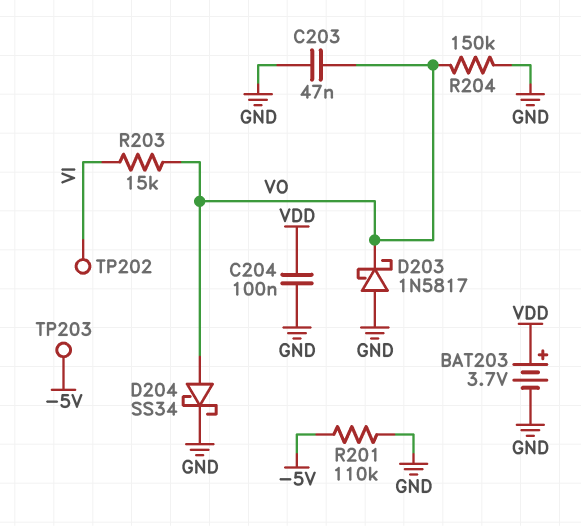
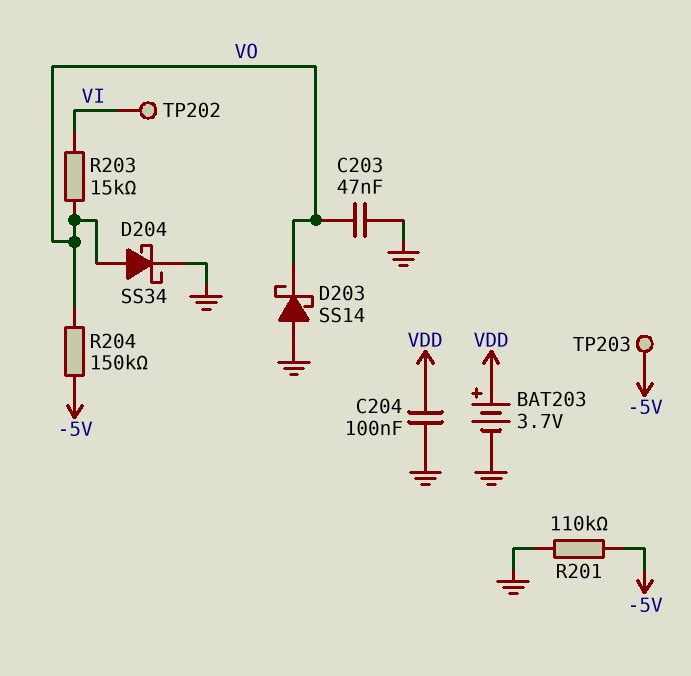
D203: schottky 1N5817 (A GND, K VO) -> schottky SS14 (A GND, K VO)
R204: 150k (GND, VO) -> 150k (-5V, VO)

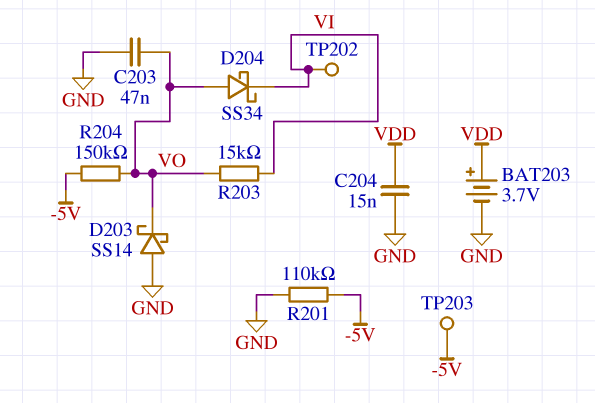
C204: 100nF (GND, VDD) -> 15nF (GND, VDD)
D204: schottky SS34 (A VO, K GND) -> schottky SS34 (A VO, K VI)

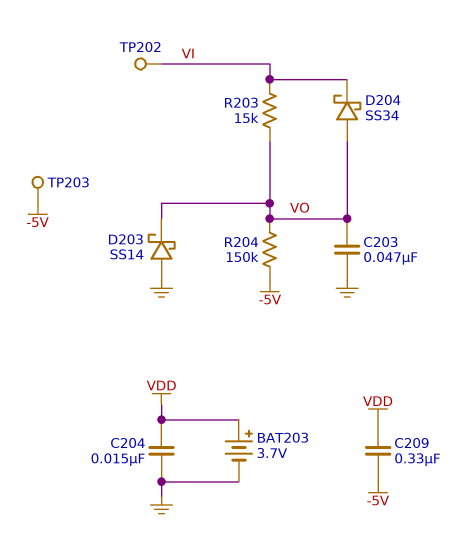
C209: none -> 330nF (-5V, VDD)
R201: 110k (-5V, GND) -> none

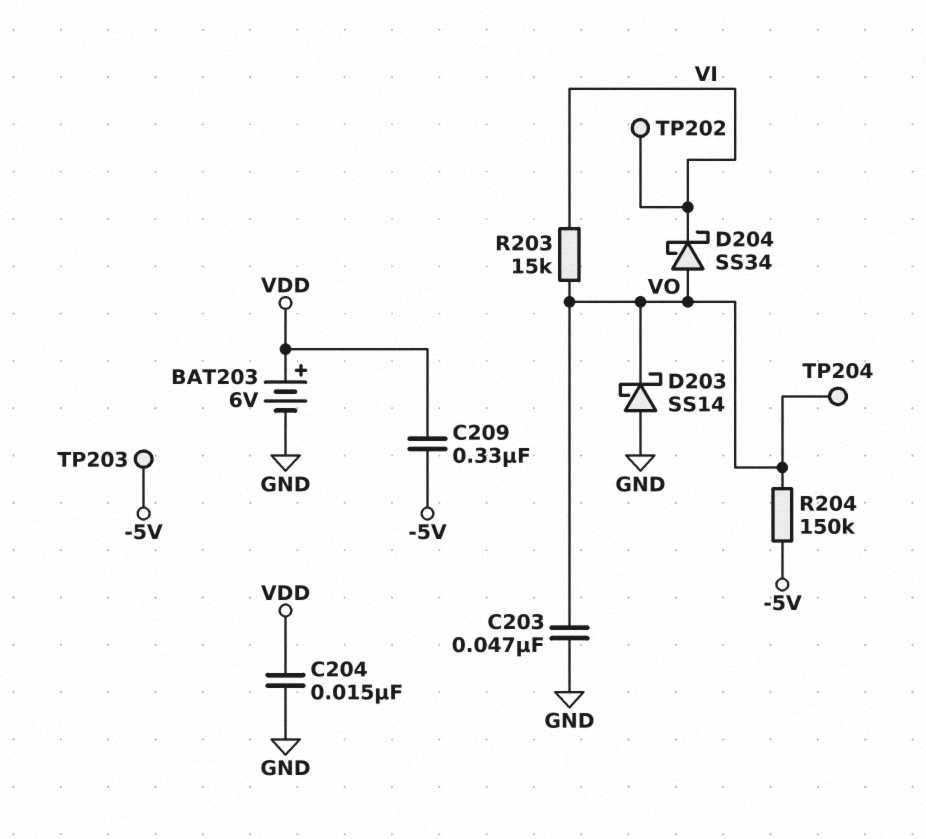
BAT203: 3.7V (plus VDD, minus GND) -> 6V (plus VDD, minus GND)
TP204: none -> test point (VO)

